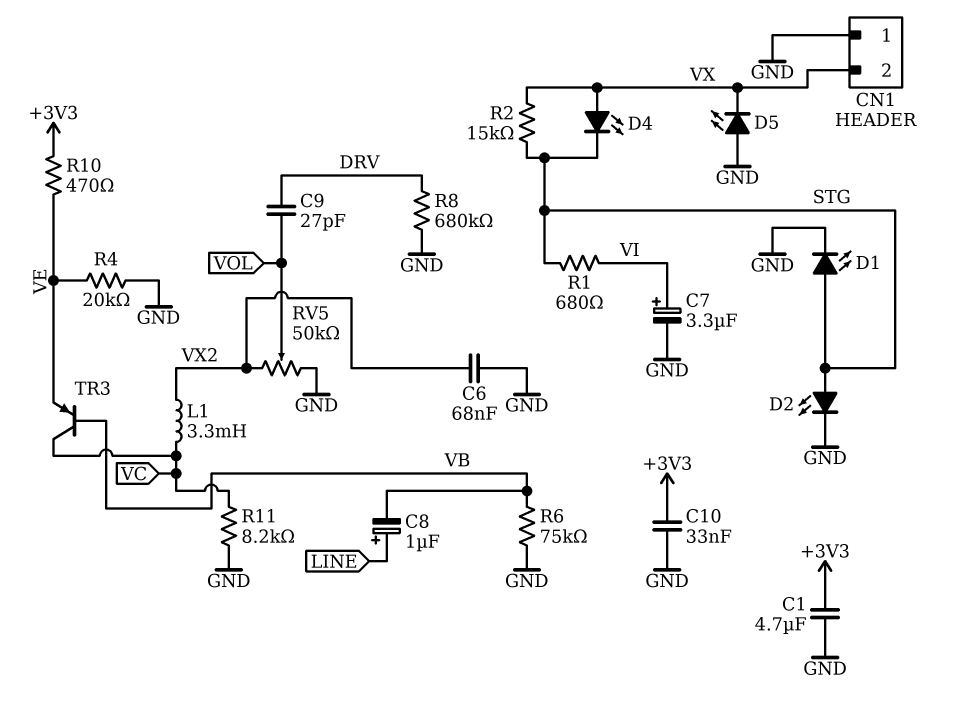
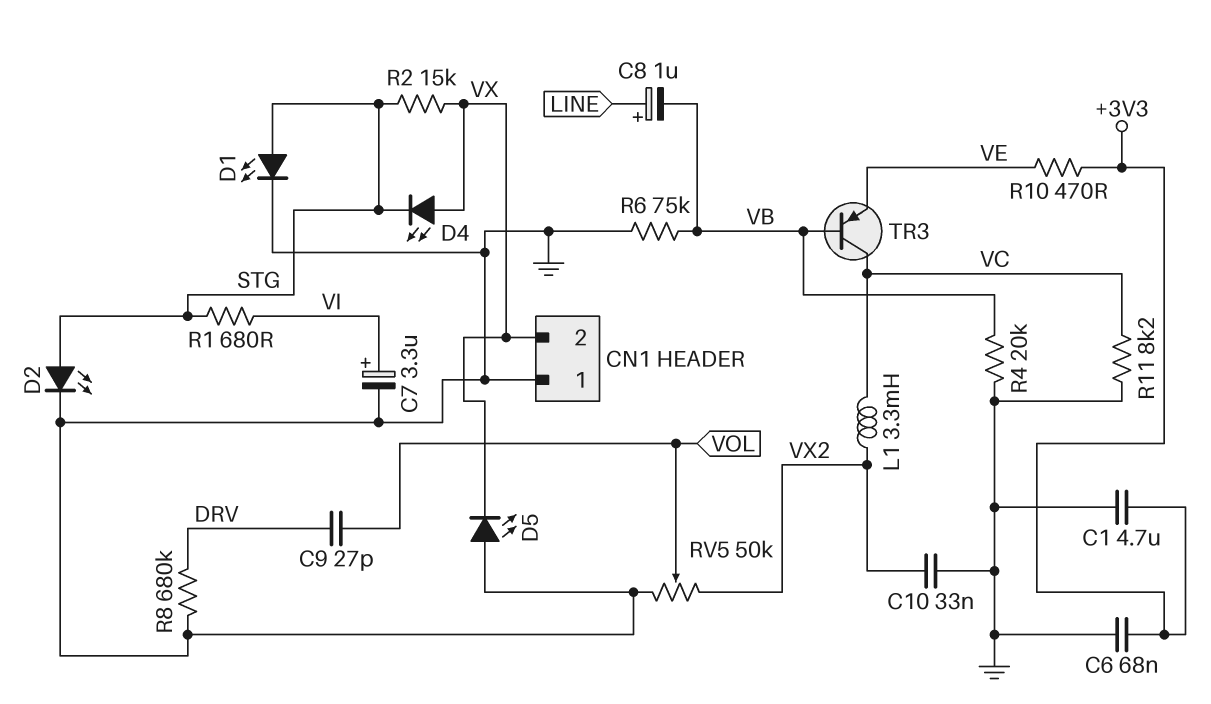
C6: 68nF (GND, VX2) -> 68nF (+3V3, GND)
C10: 33nF (+3V3, GND) -> 33nF (GND, VX2)
R4: 20k (GND, VE) -> 20k (GND, VB)

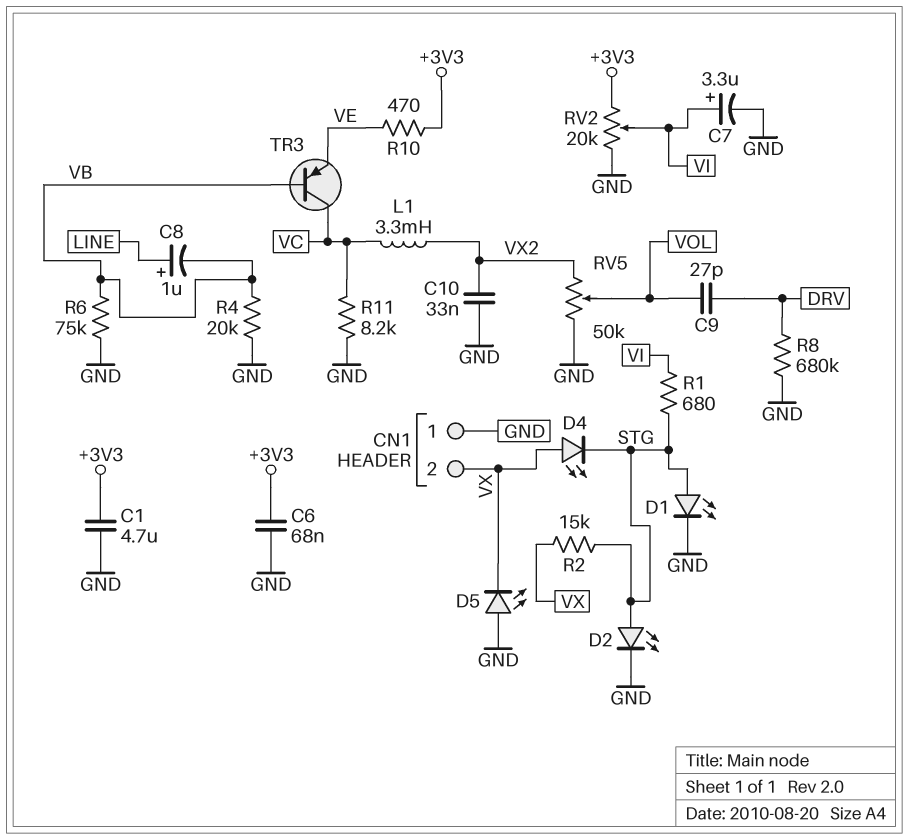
RV2: none -> 20k (+3V3, GND, wiper VI)

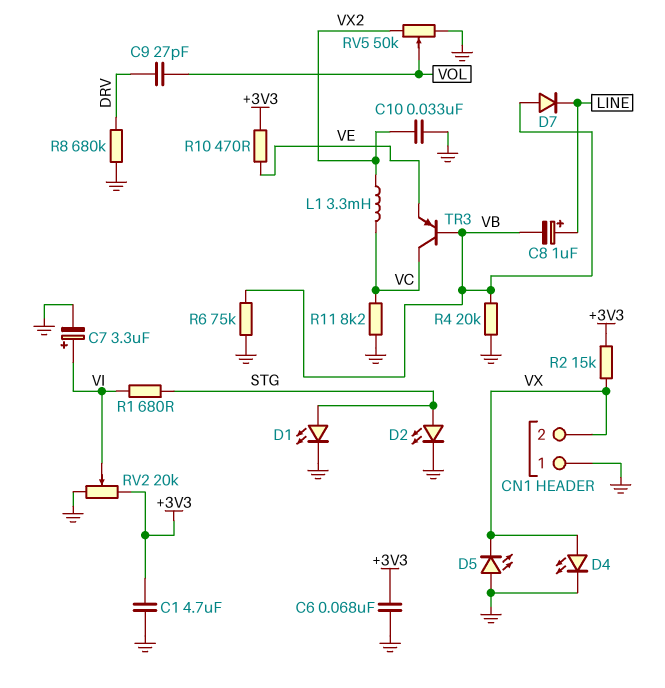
D4: LED (A VX, K STG) -> LED (A VX, K GND)
D7: none -> diode (A VB, K LINE)
R2: 15k (STG, VX) -> 15k (+3V3, VX)

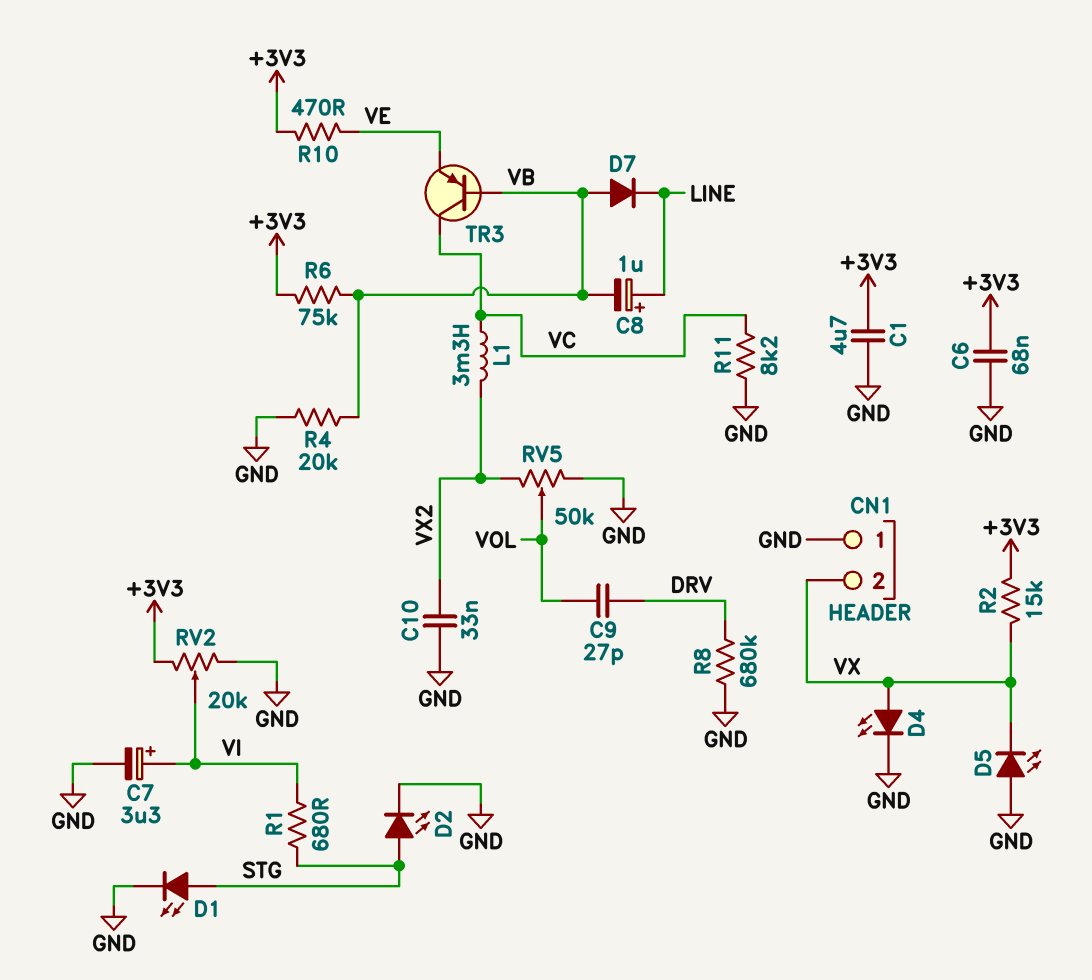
R6: 75k (GND, VB) -> 75k (+3V3, VB)

